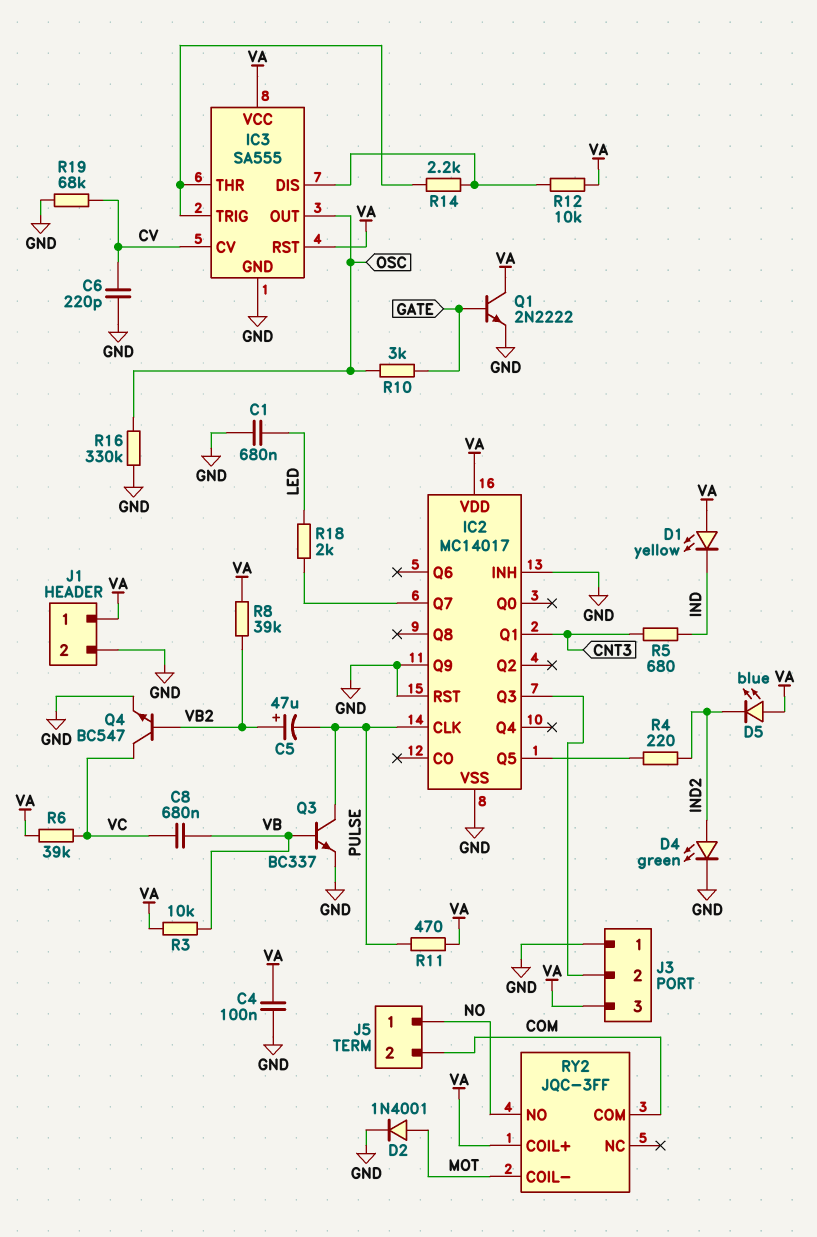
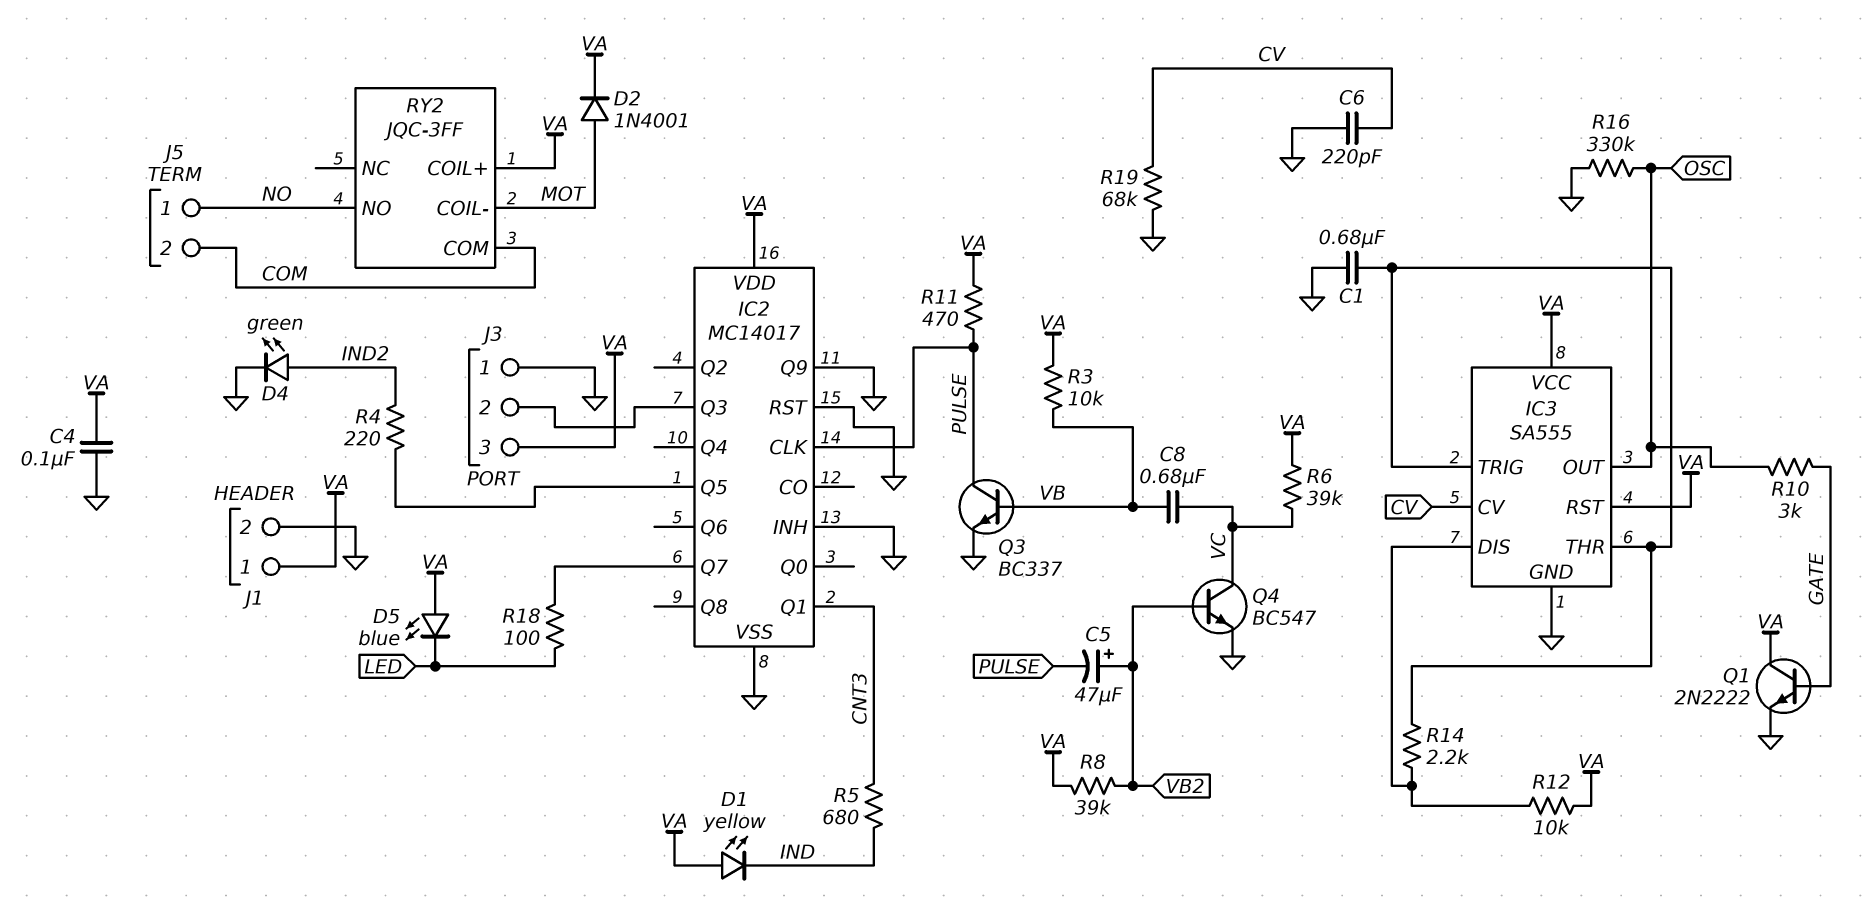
C1: 680nF (GND, LED) -> 680nF (GND, IC3/THR)
D2: diode 1N4001 (A MOT, K GND) -> diode 1N4001 (A MOT, K VA)
D5: LED blue (A VA, K IND2) -> LED blue (A VA, K LED)
R18: 2k (IC2/Q7, LED) -> 100 (IC2/Q7, LED)

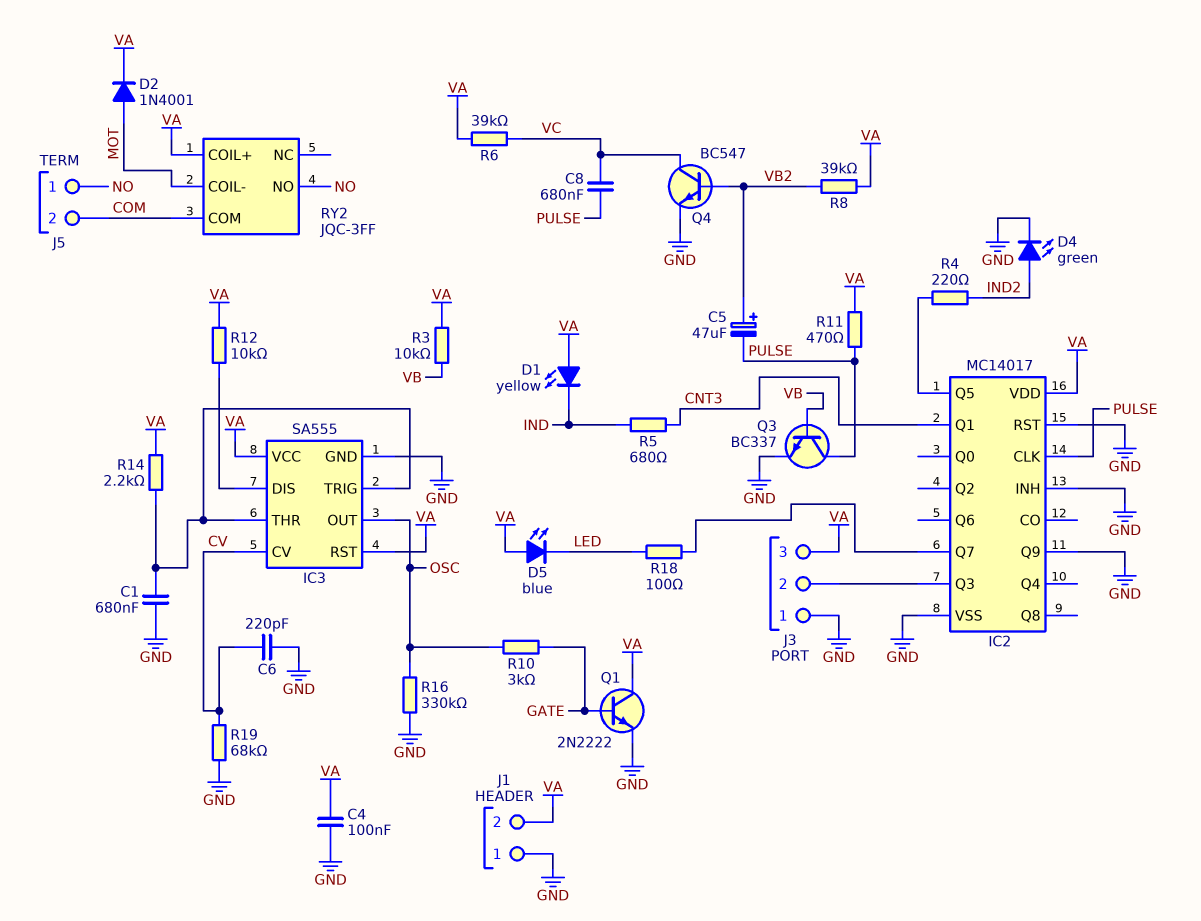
C8: 680nF (VB, VC) -> 680nF (PULSE, VC)
J1 pin 1: VA -> GND
J1 pin 2: GND -> VA
R14: 2.2k (IC3/DIS, IC3/THR) -> 2.2k (IC3/THR, VA)

